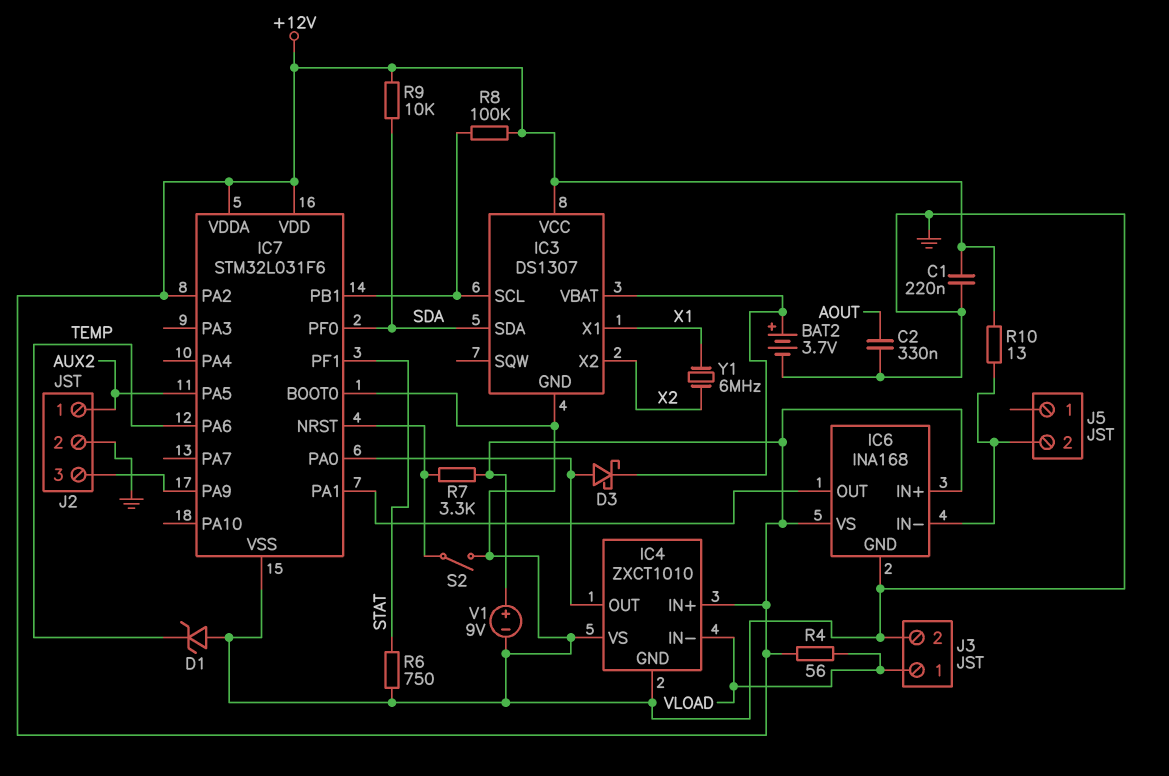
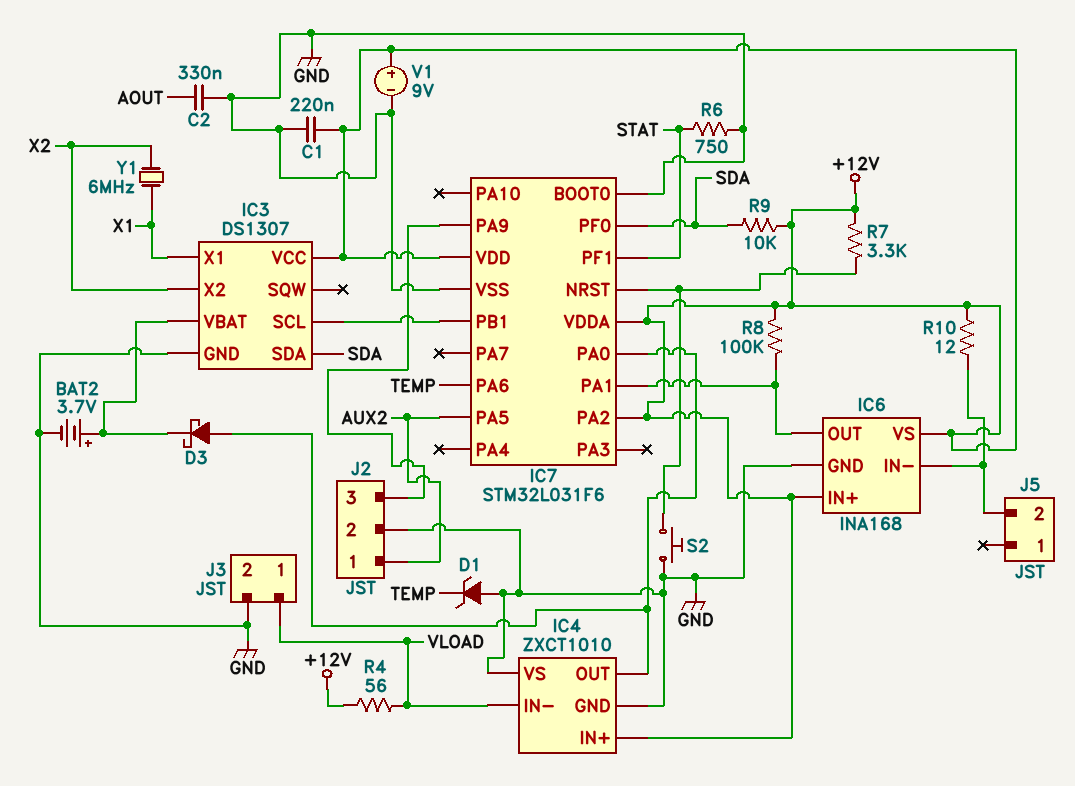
R8: 100k (+12V, IC3/SCL) -> 100k (+12V, IC6/OUT)
R10: 13 (+12V, IC6/IN-) -> 12 (+12V, IC6/IN-)
S2: switch (GND, IC7/NRST) -> button (GND, IC7/NRST)

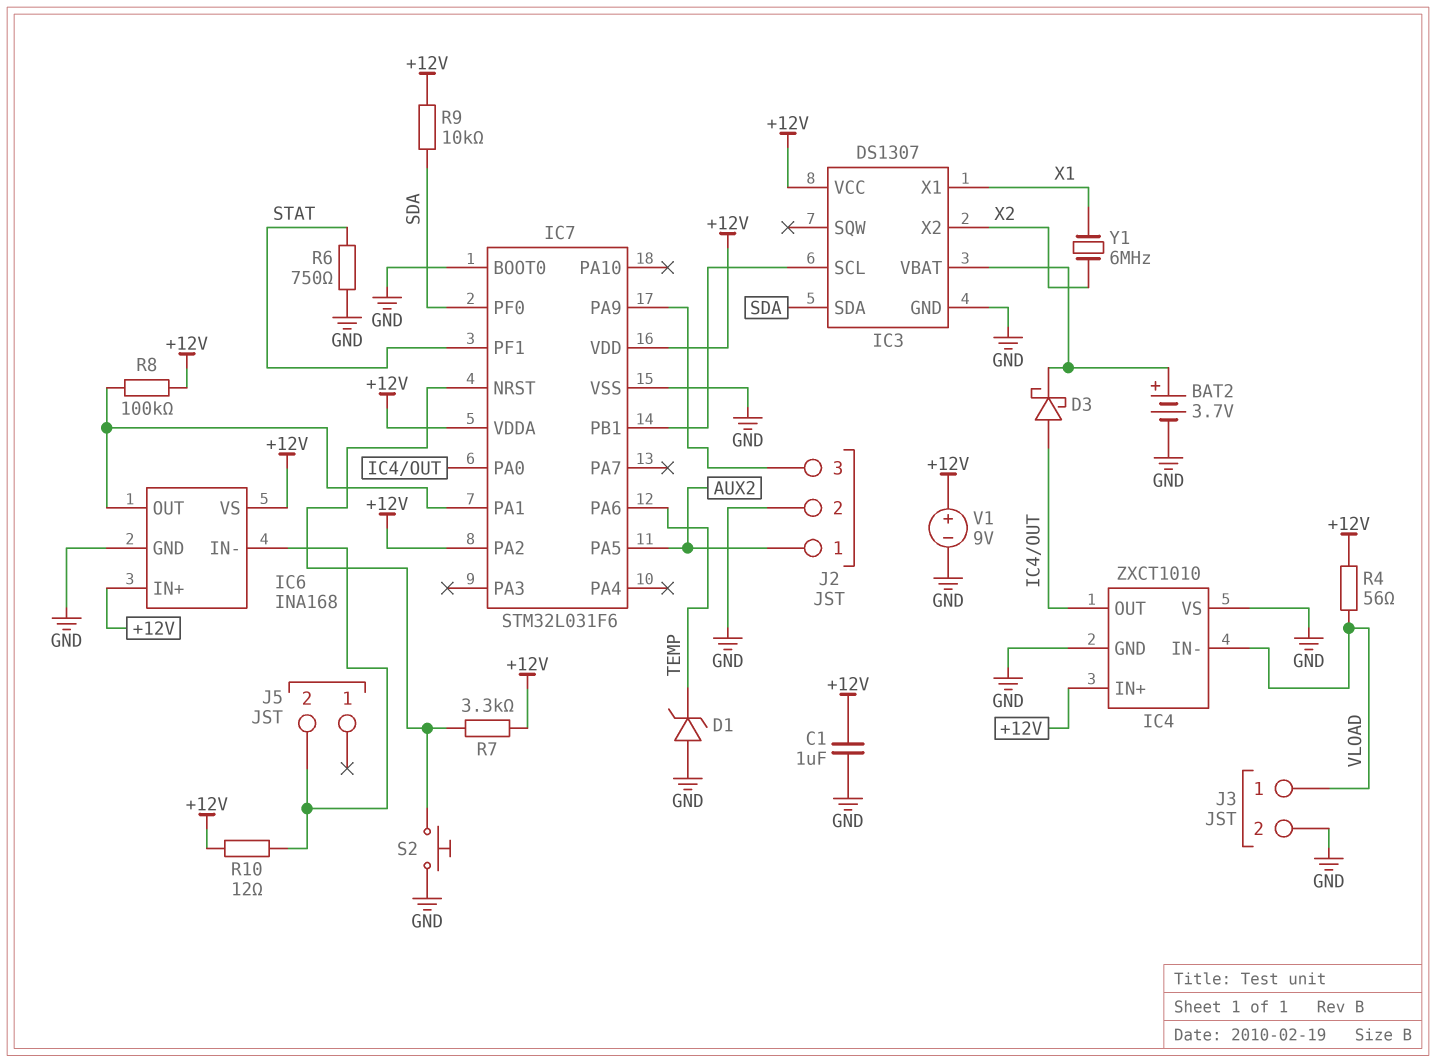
C1: 220nF (+12V, GND) -> 1uF (+12V, GND)
C2: 330nF (AOUT, GND) -> none

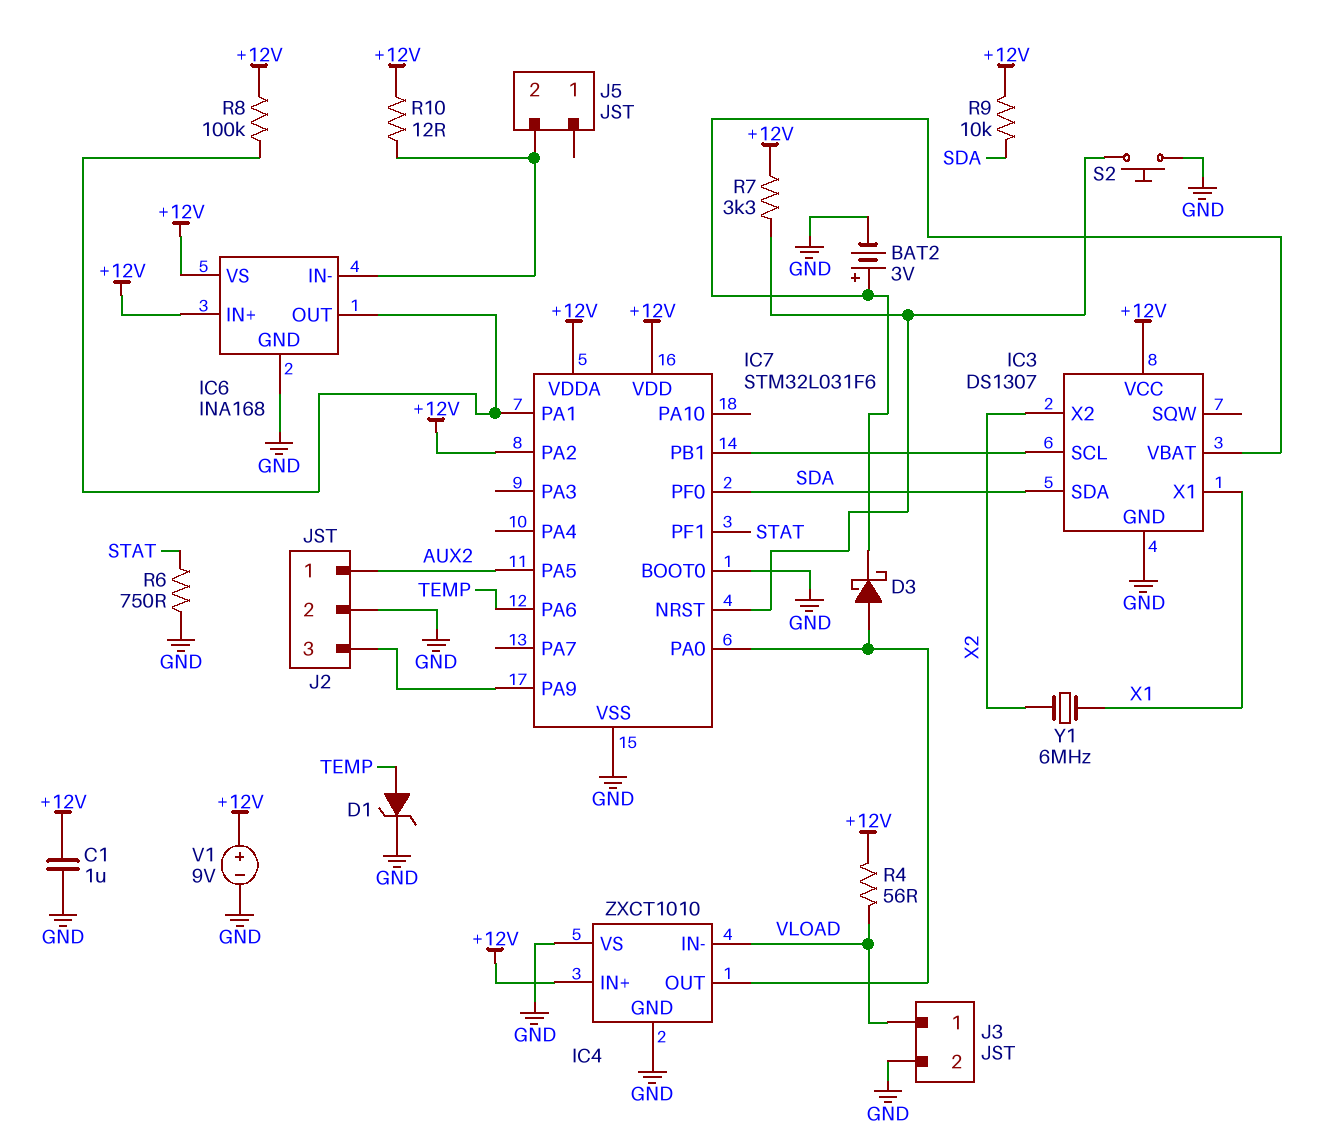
BAT2: 3.7V (plus IC3/VBAT, minus GND) -> 3V (plus IC3/VBAT, minus GND)
D1: zener (A GND, K TEMP) -> zener (A TEMP, K GND)

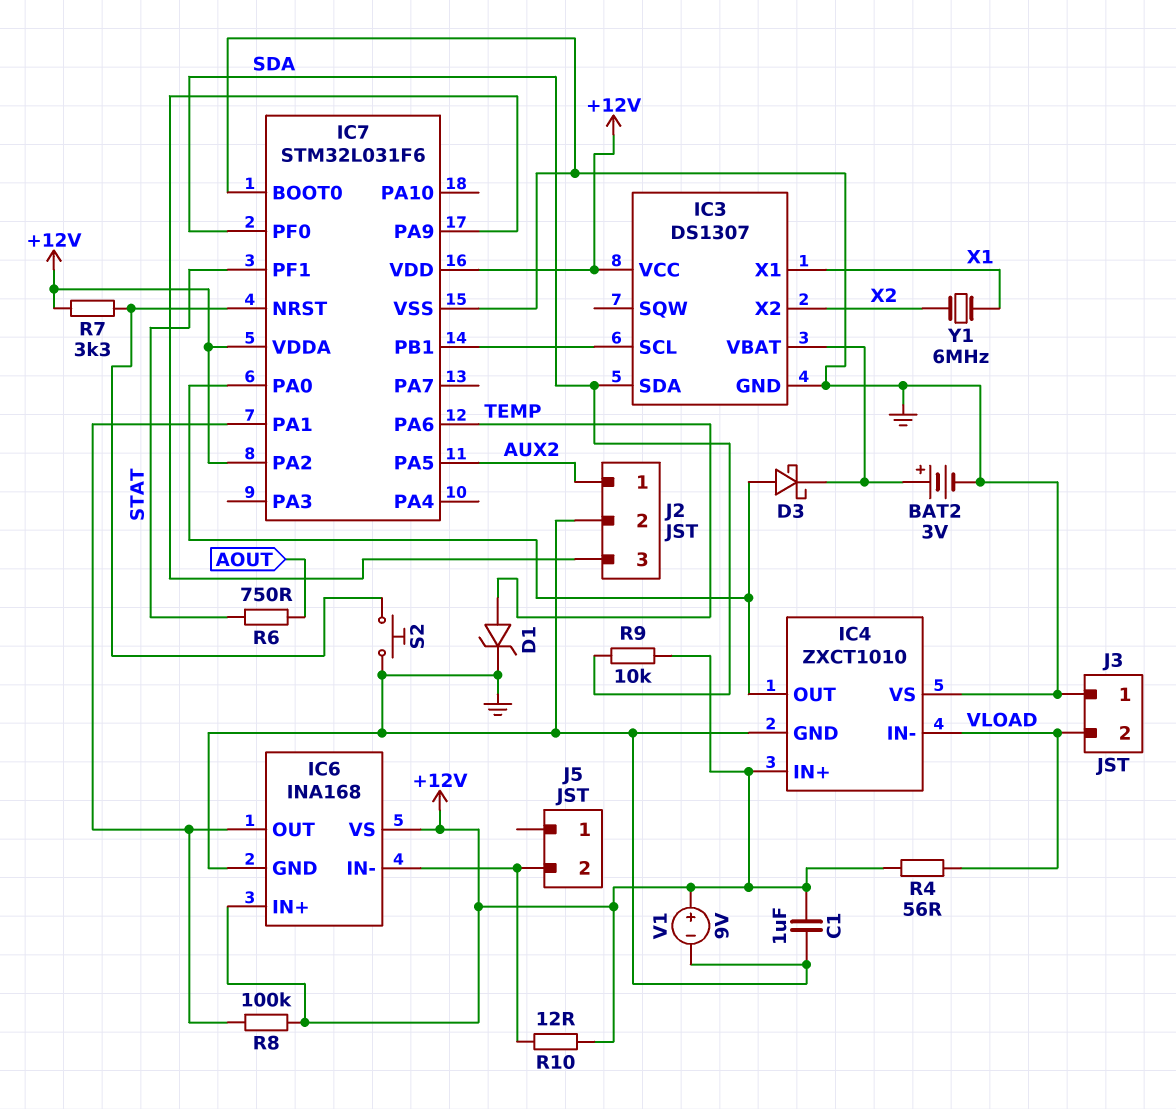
J3 pin 1: VLOAD -> GND
J3 pin 2: GND -> VLOAD
R6: 750 (GND, STAT) -> 750 (AOUT, STAT)

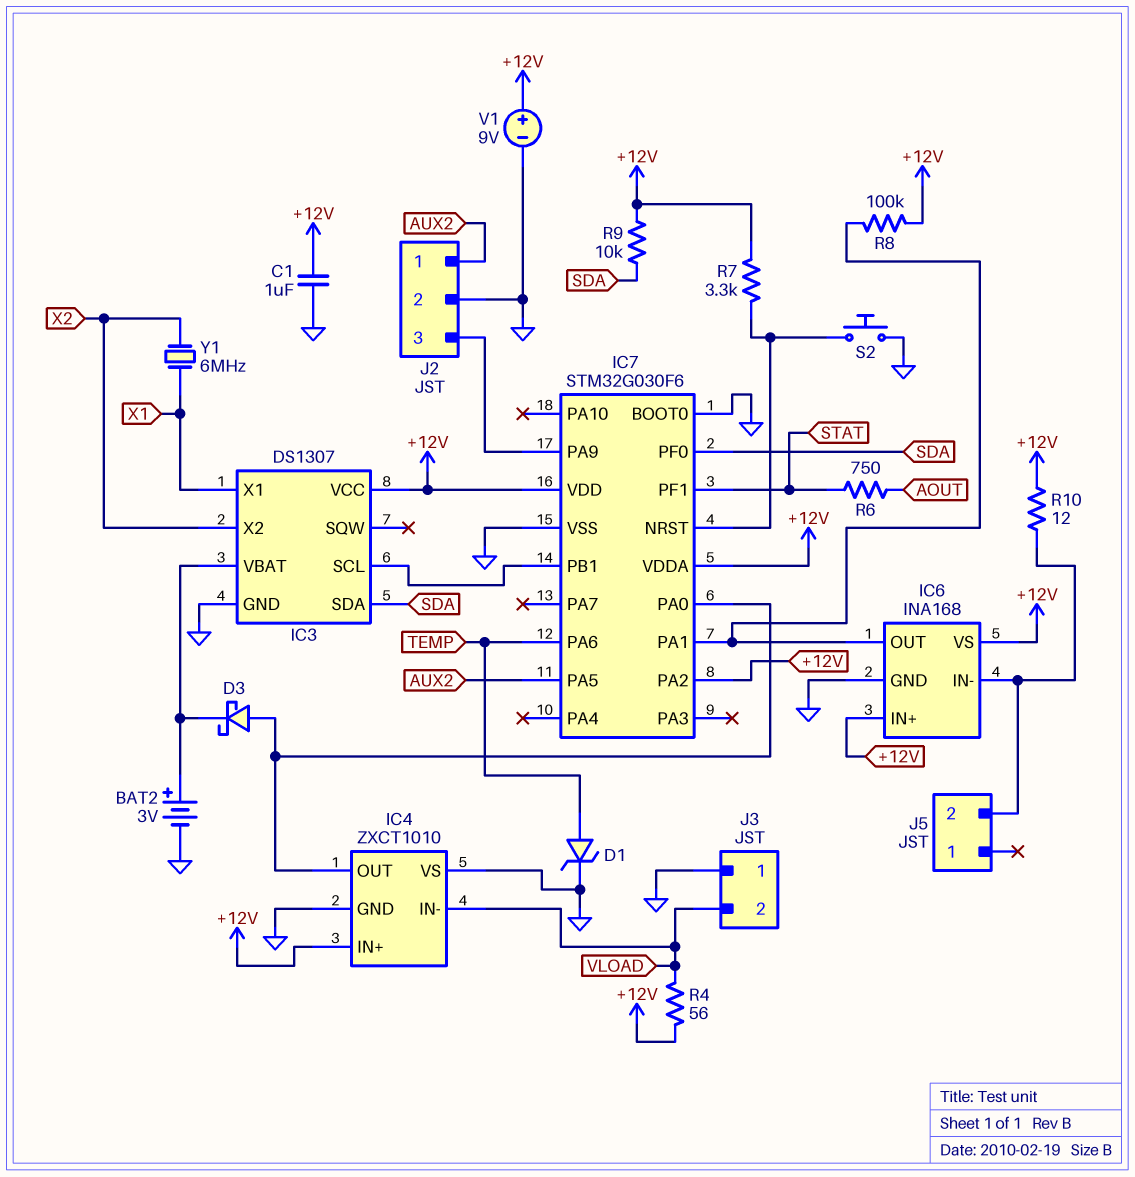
IC7: STM32L031F6 -> STM32G030F6

